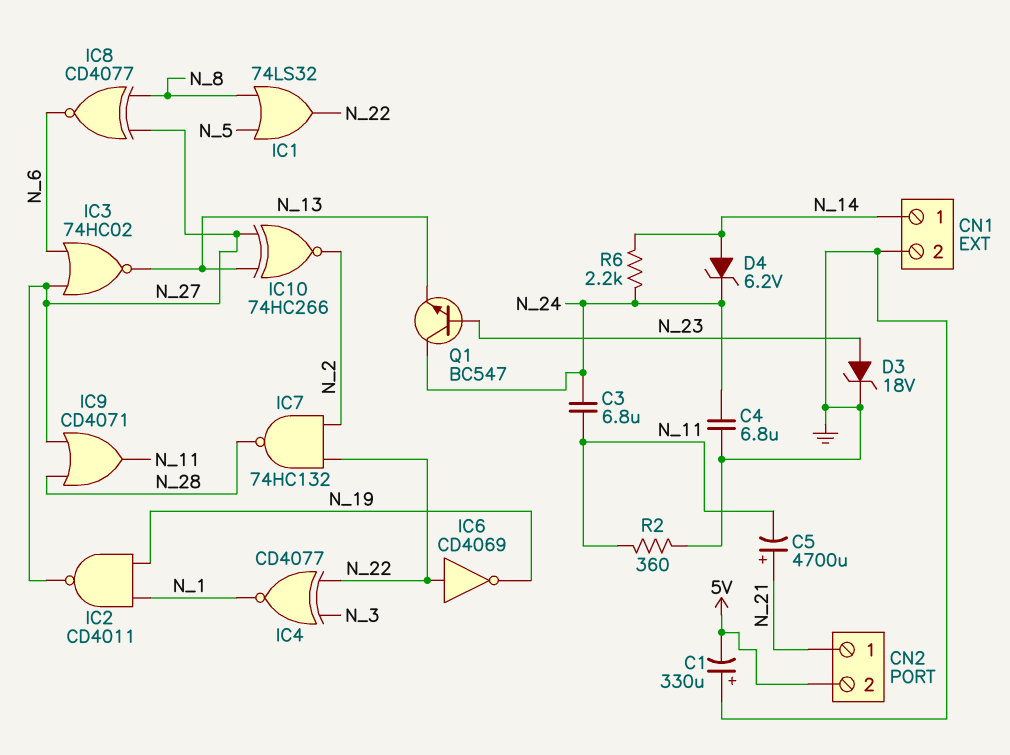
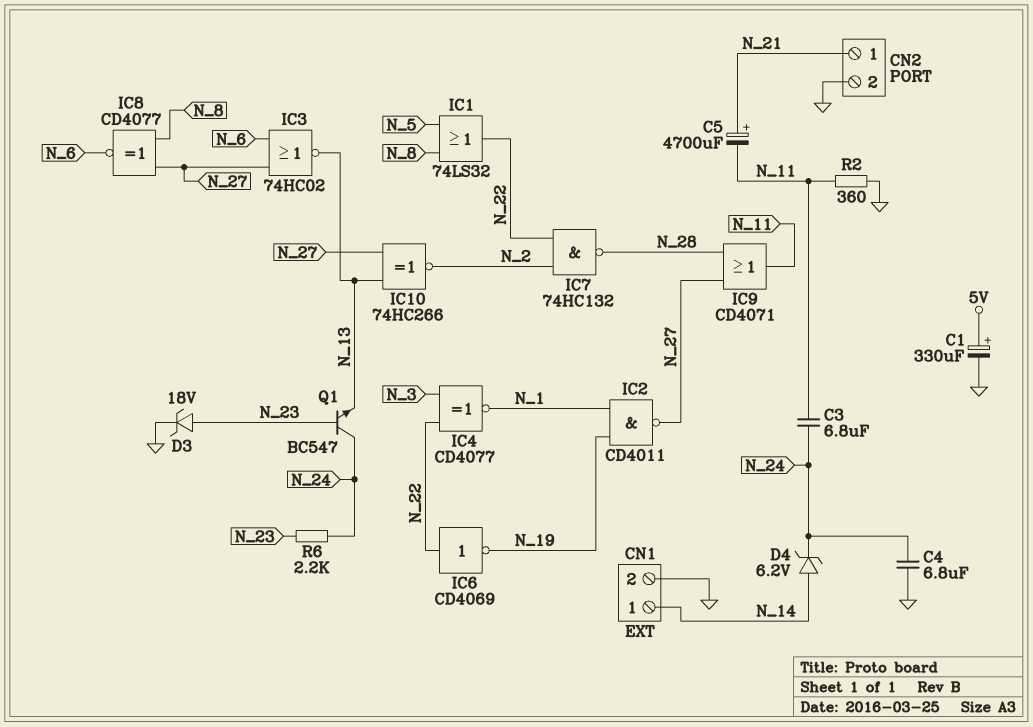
C1: 330uF (plus GND, minus 5V) -> 330uF (plus 5V, minus GND)
CN2 pin 2: 5V -> GND
R6: 2.2k (N_14, N_24) -> 2.2k (N_23, N_24)

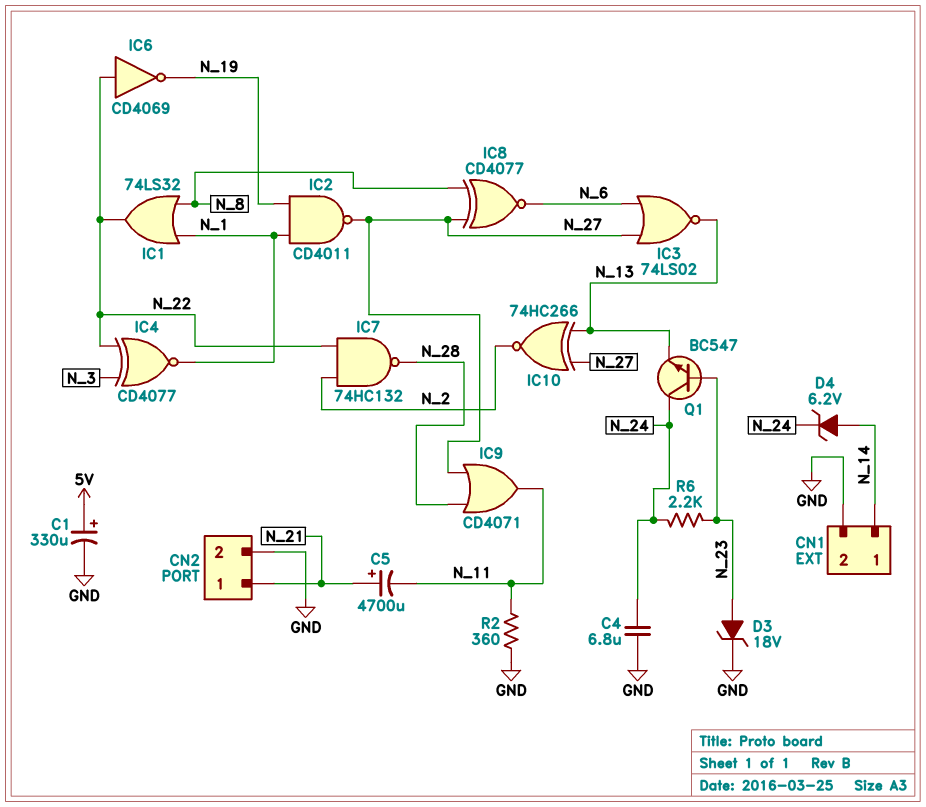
C3: 6.8uF (N_11, N_24) -> none
IC1: OR 74LS32 (in N_5, in N_8, out N_22) -> OR 74LS32 (in N_1, in N_8, out N_22)
IC3: NOR 74HC02 (in N_6, in N_27, out N_13) -> NOR 74LS02 (in N_6, in N_27, out N_13)

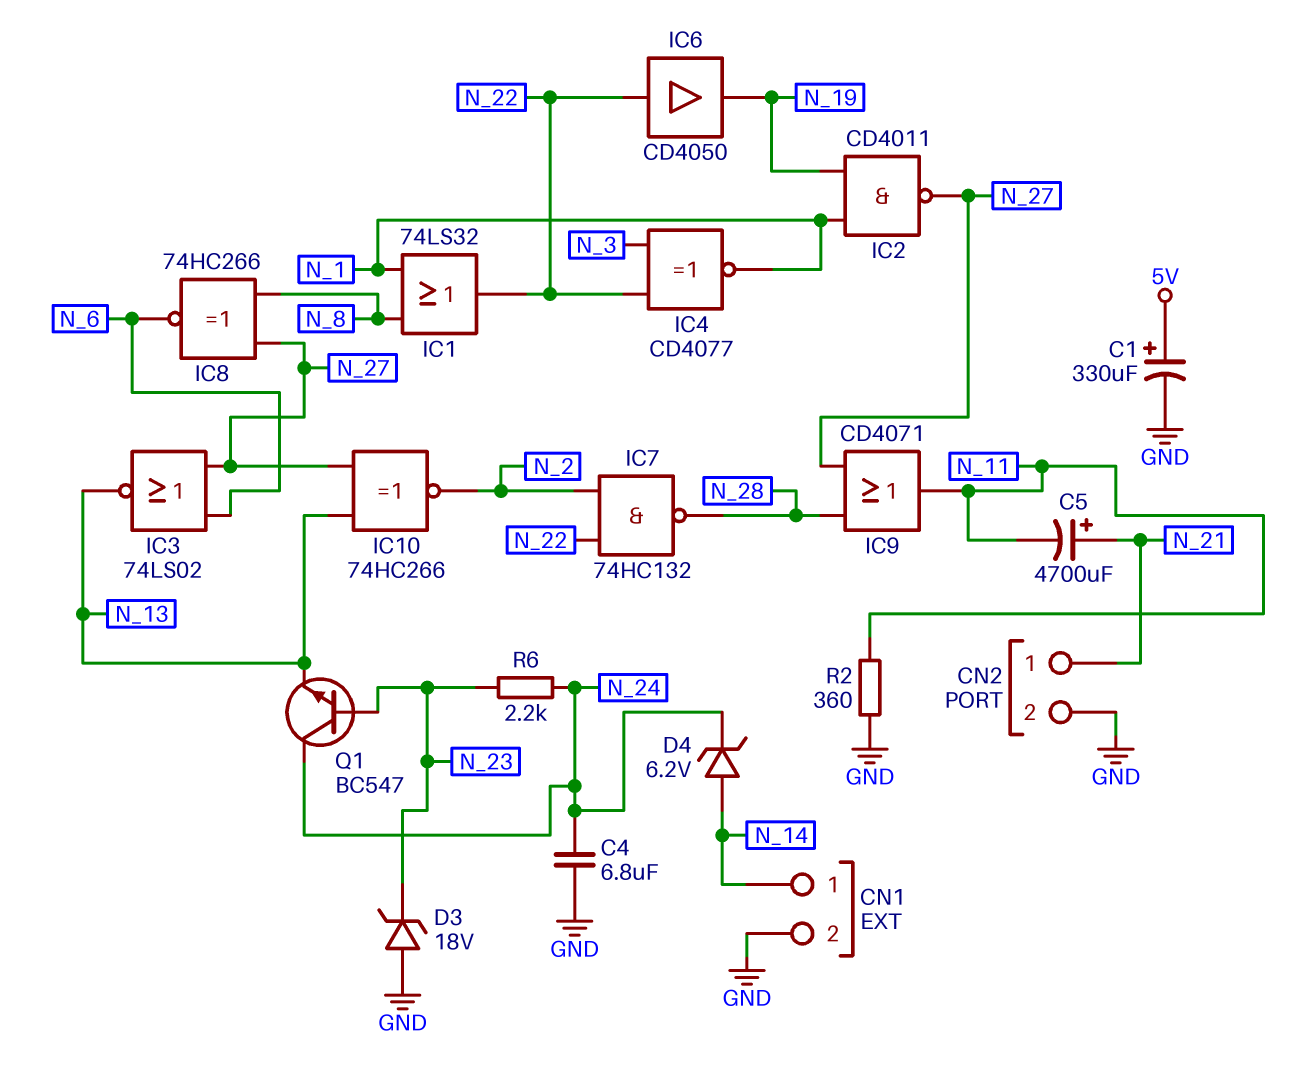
D3: zener 18V (A N_23, K GND) -> zener 18V (A GND, K N_23)
IC6: NOT CD4069 (in N_22, out N_19) -> buffer CD4050 (in N_22, out N_19)
IC8: XNOR CD4077 (in N_8, in N_27, out N_6) -> XNOR 74HC266 (in N_8, in N_27, out N_6)

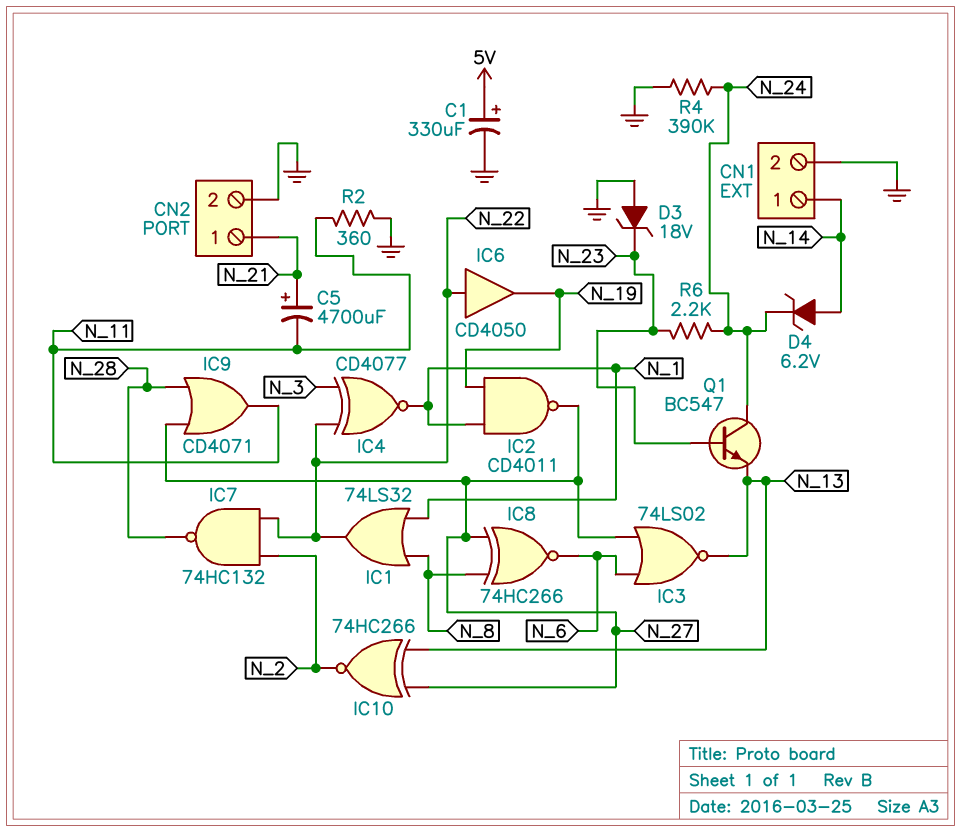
C4: 6.8uF (GND, N_24) -> none
R4: none -> 390k (GND, N_24)

